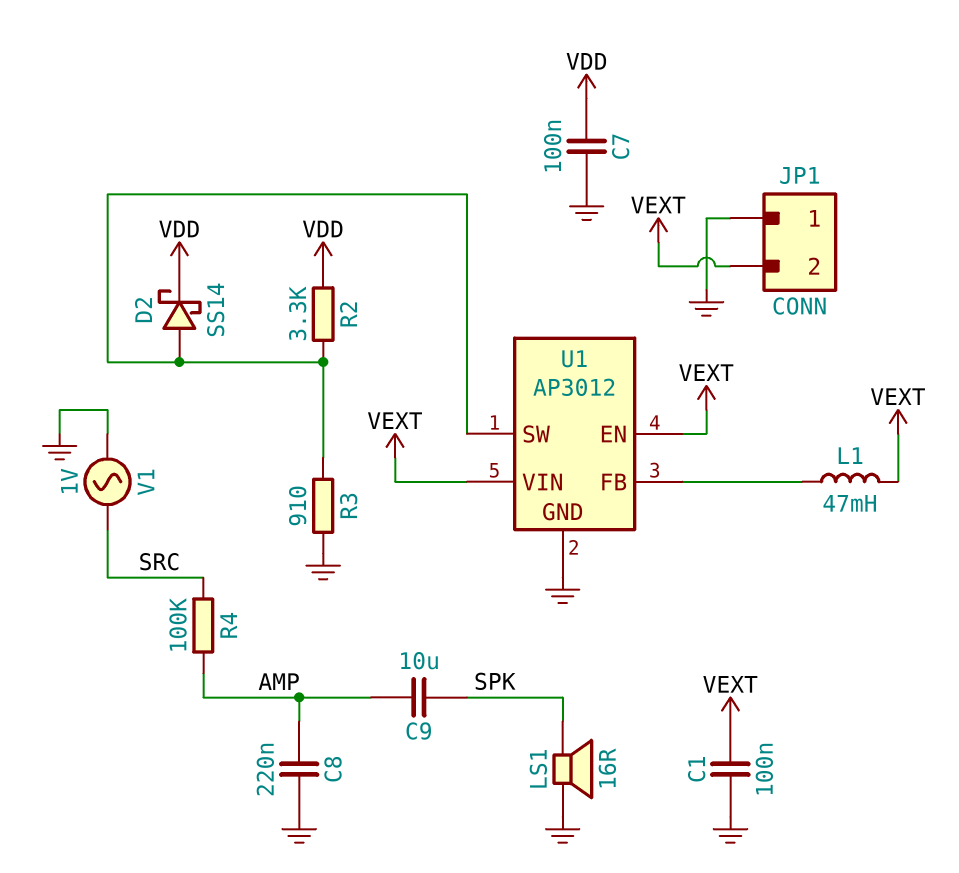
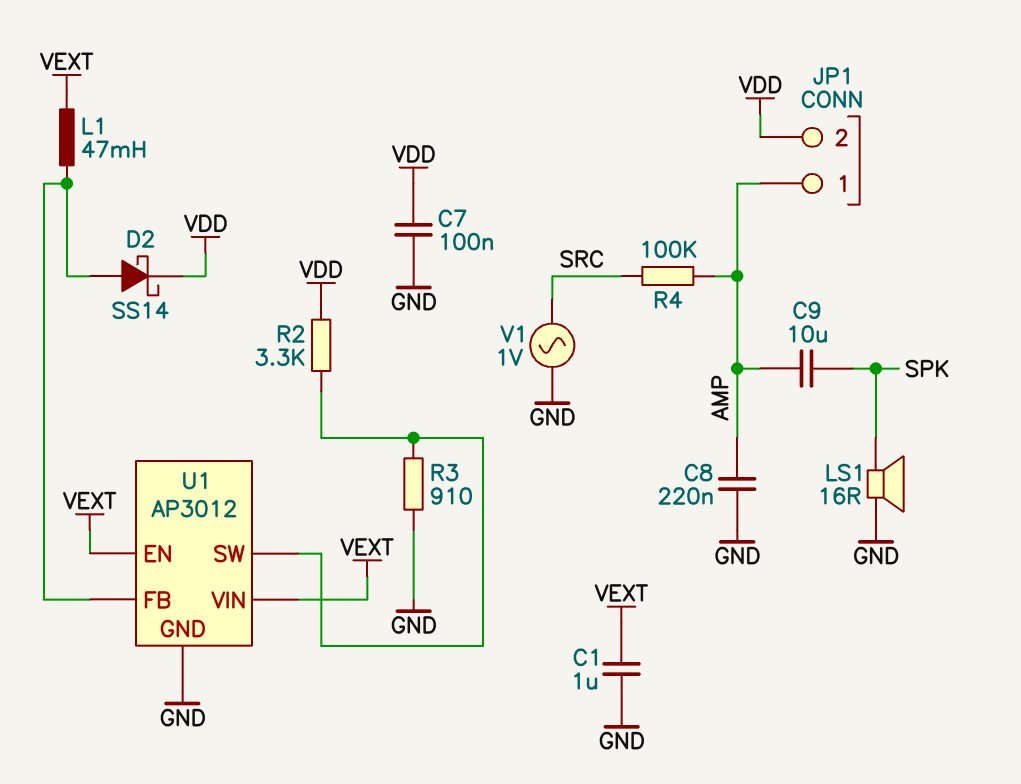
C1: 100nF (GND, VEXT) -> 1uF (GND, VEXT)
D2: schottky SS14 (A U1/SW, K VDD) -> schottky SS14 (A U1/FB, K VDD)
JP1 pin 1: GND -> AMP
JP1 pin 2: VEXT -> VDD

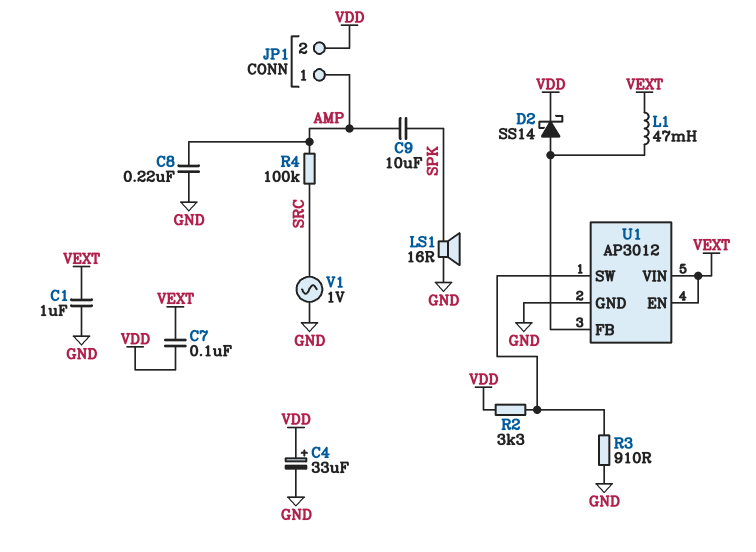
C4: none -> 33uF (plus VDD, minus GND)
C7: 100nF (GND, VDD) -> 100nF (VDD, VEXT)

